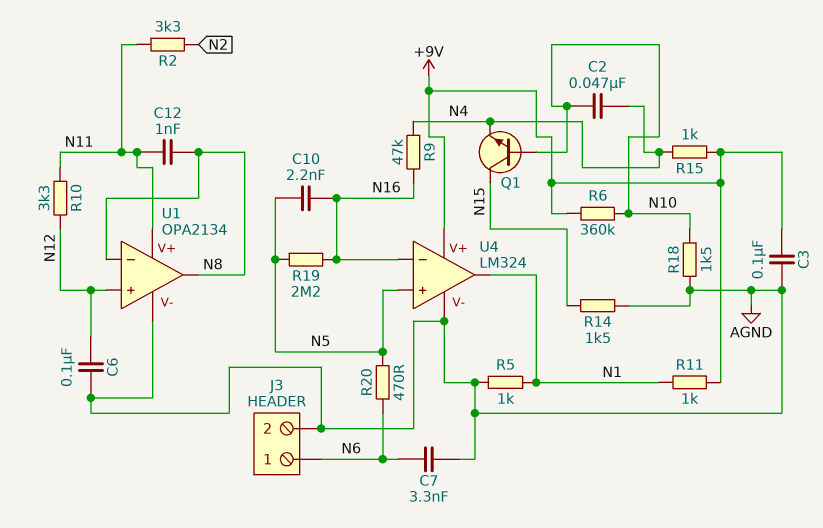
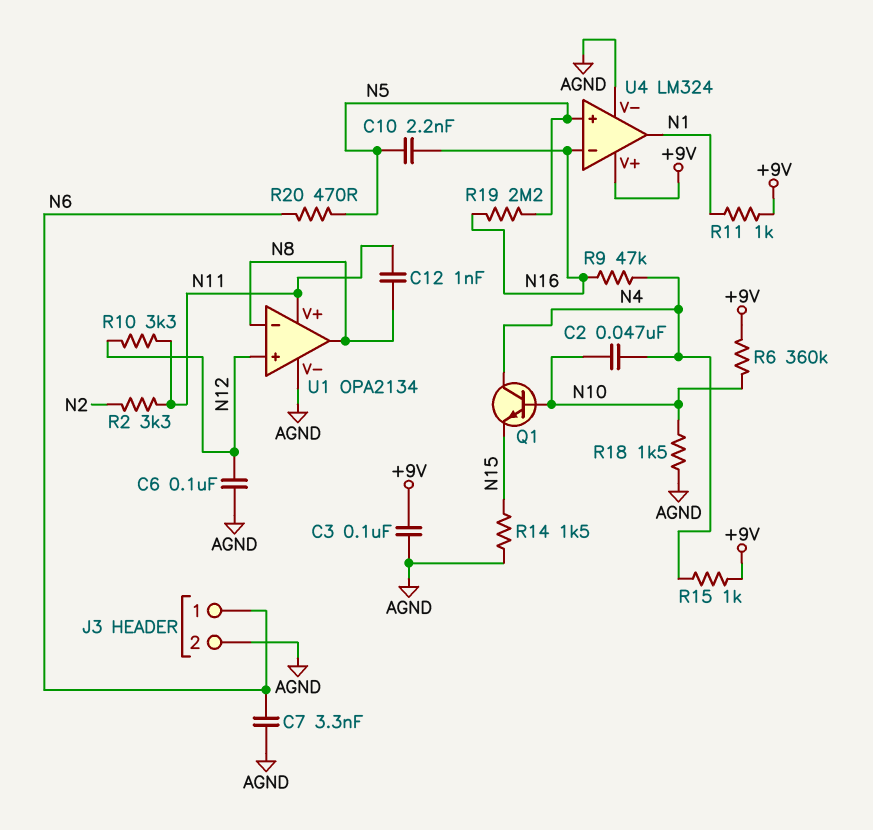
Q1: NPN (B N10, C N15, E N4) -> NPN (B N10, C N4, E N15)
R5: 1k (AGND, N1) -> none

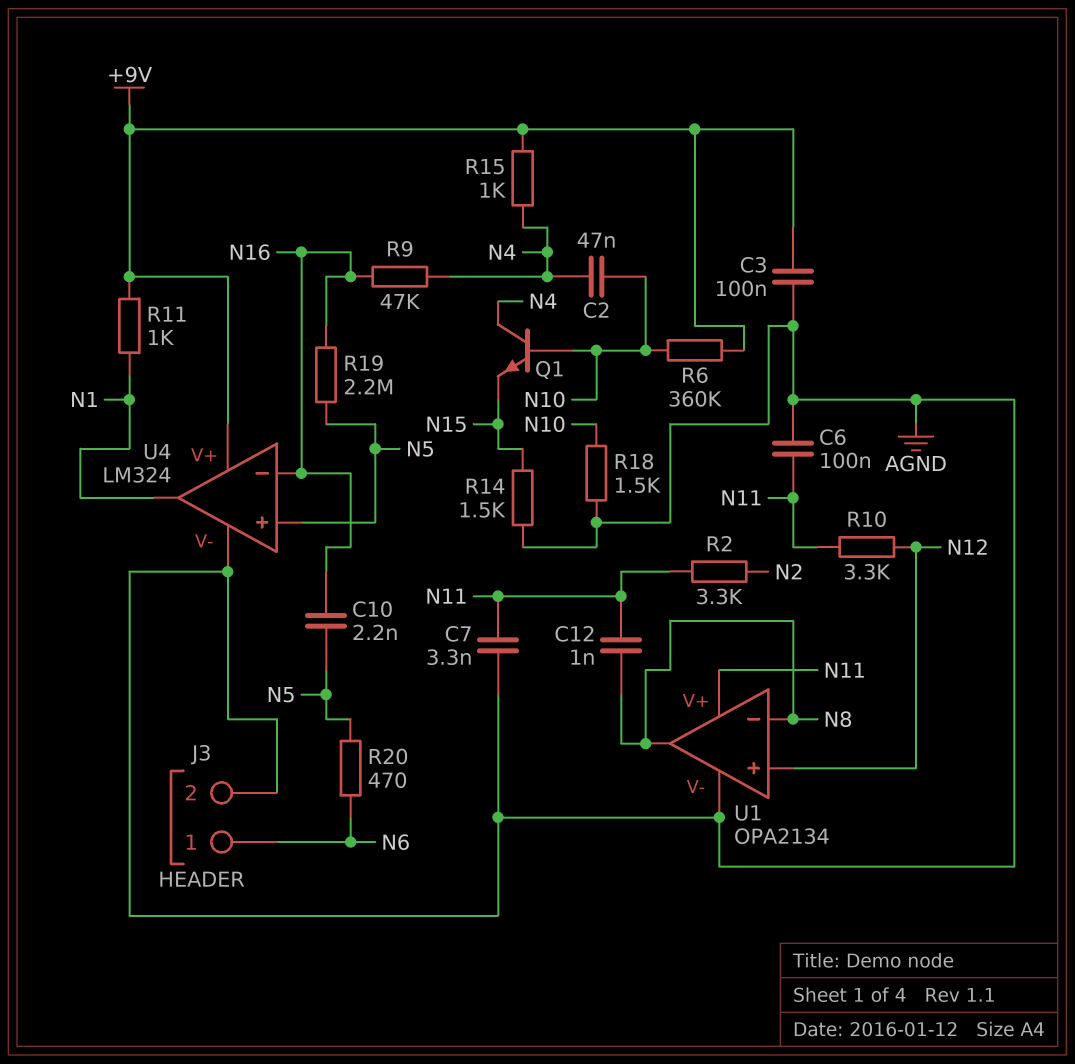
C6: 100nF (AGND, N12) -> 100nF (AGND, N11)
C7: 3.3nF (AGND, N6) -> 3.3nF (AGND, N11)

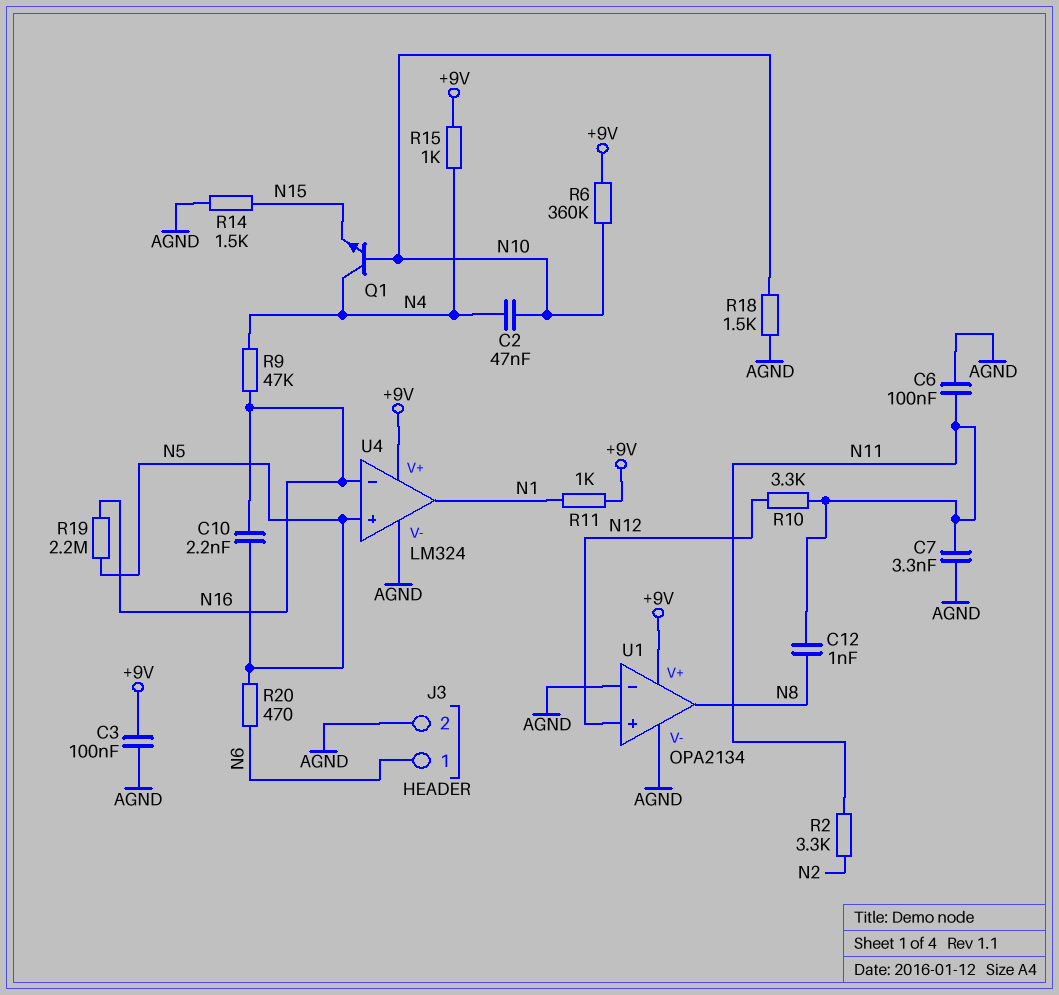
U1 pin V+: N11 -> +9V
U1 pin in-: N8 -> AGND

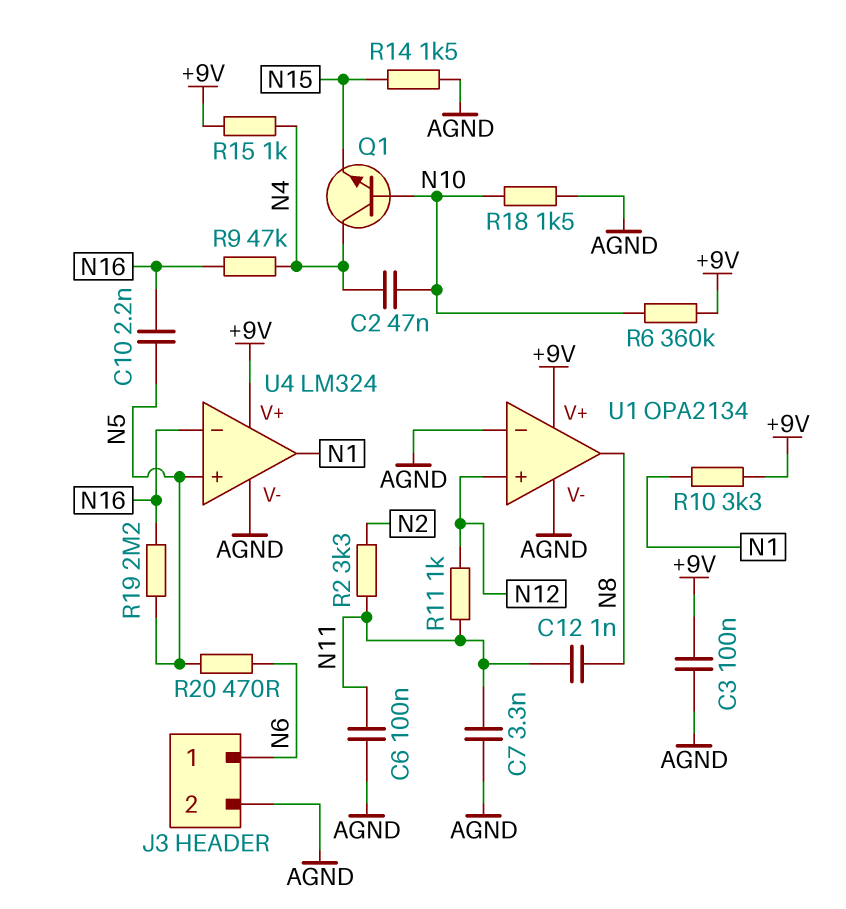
R10: 3.3k (N11, N12) -> 3.3k (+9V, N1)
R11: 1k (+9V, N1) -> 1k (N11, N12)

